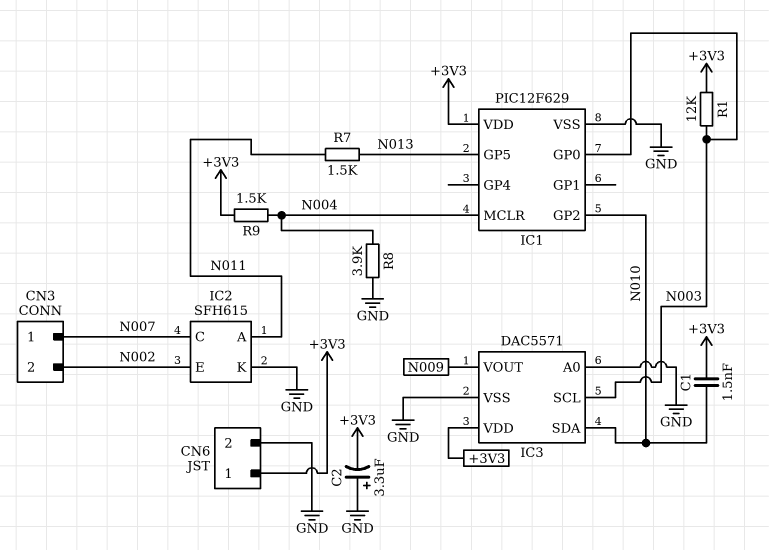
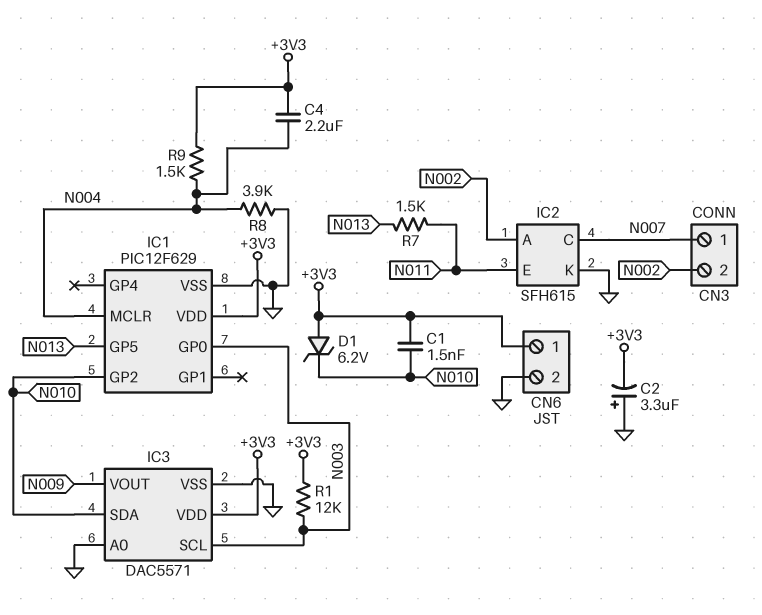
C4: none -> 2.2uF (+3V3, N004)
D1: none -> zener 6.2V (A +3V3, K N010)
IC2 pin A: N011 -> N002
IC2 pin E: N002 -> N011

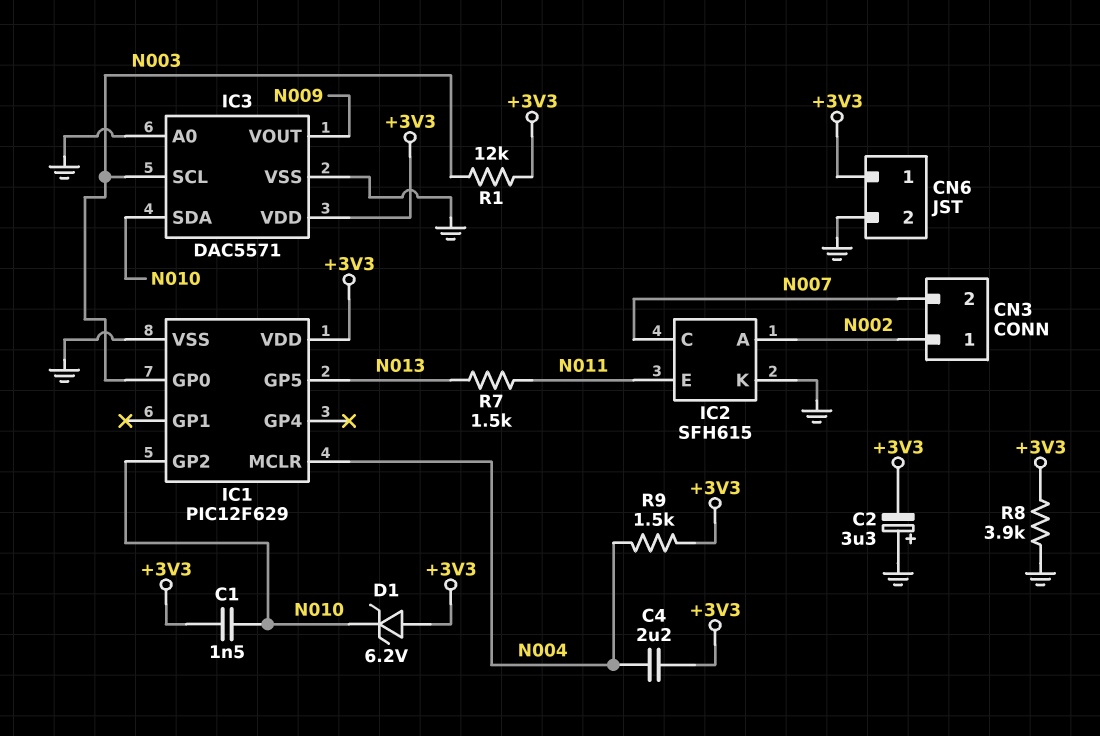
CN3 pin 1: N007 -> N002
CN3 pin 2: N002 -> N007
R8: 3.9k (GND, N004) -> 3.9k (+3V3, GND)

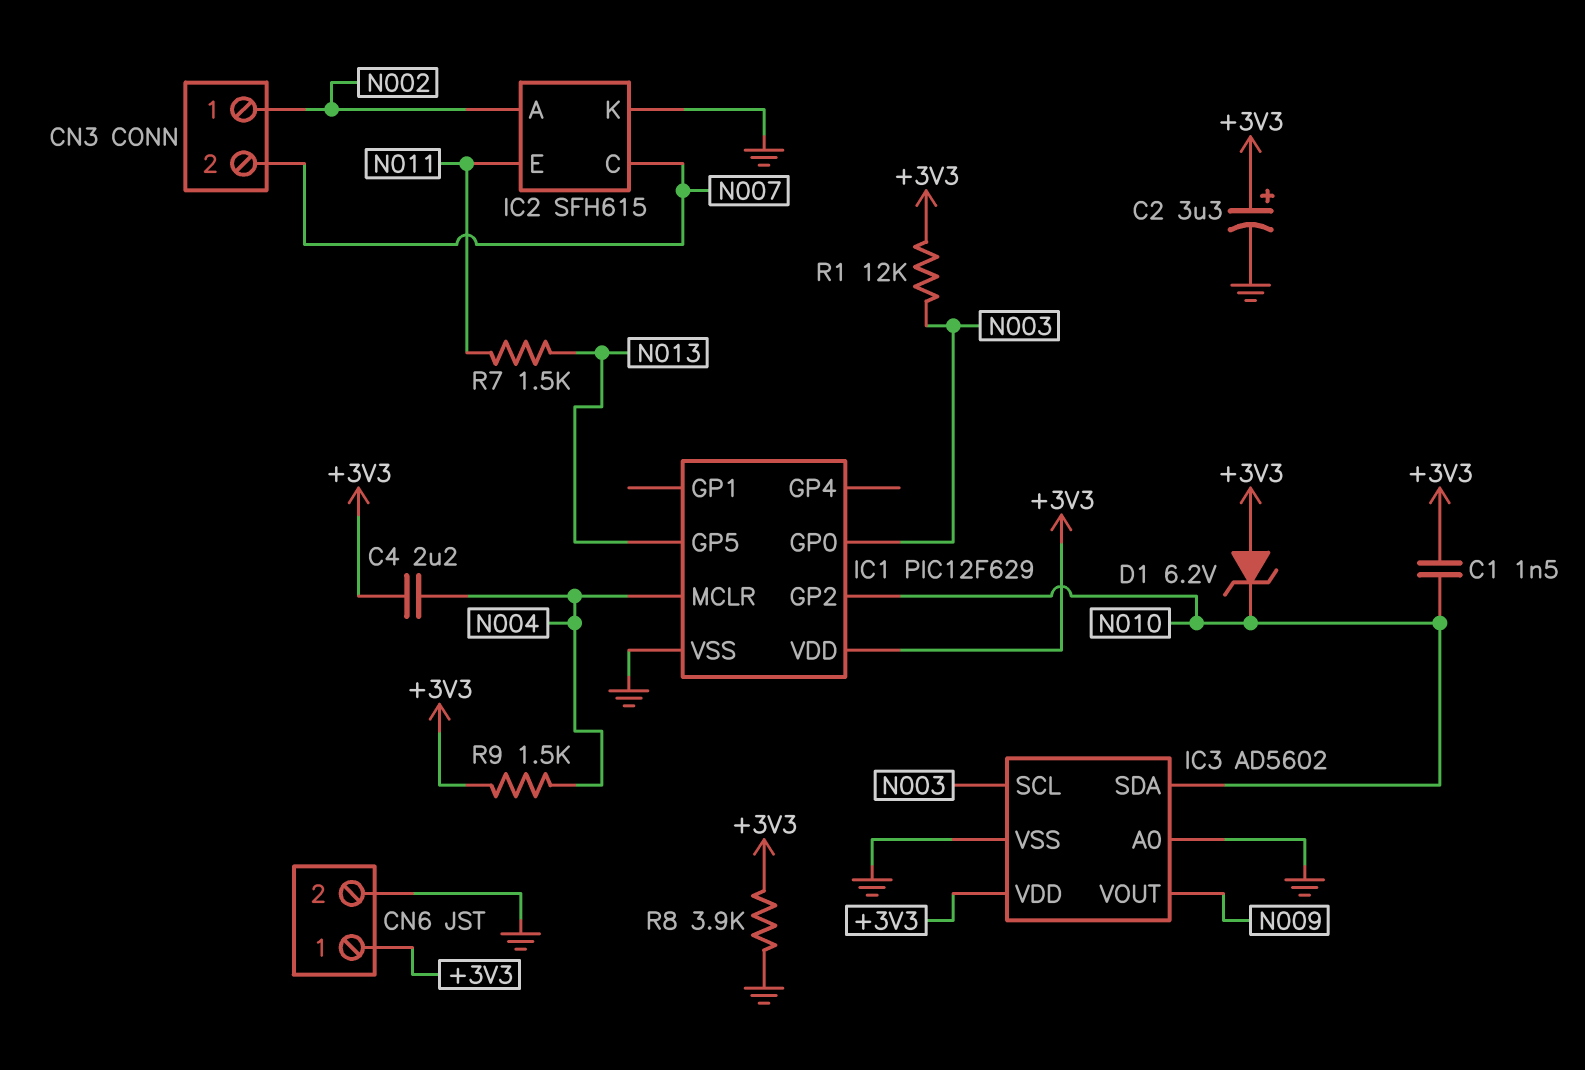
C2: 3.3uF (plus GND, minus +3V3) -> 3.3uF (plus +3V3, minus GND)
IC3: DAC5571 -> AD5602

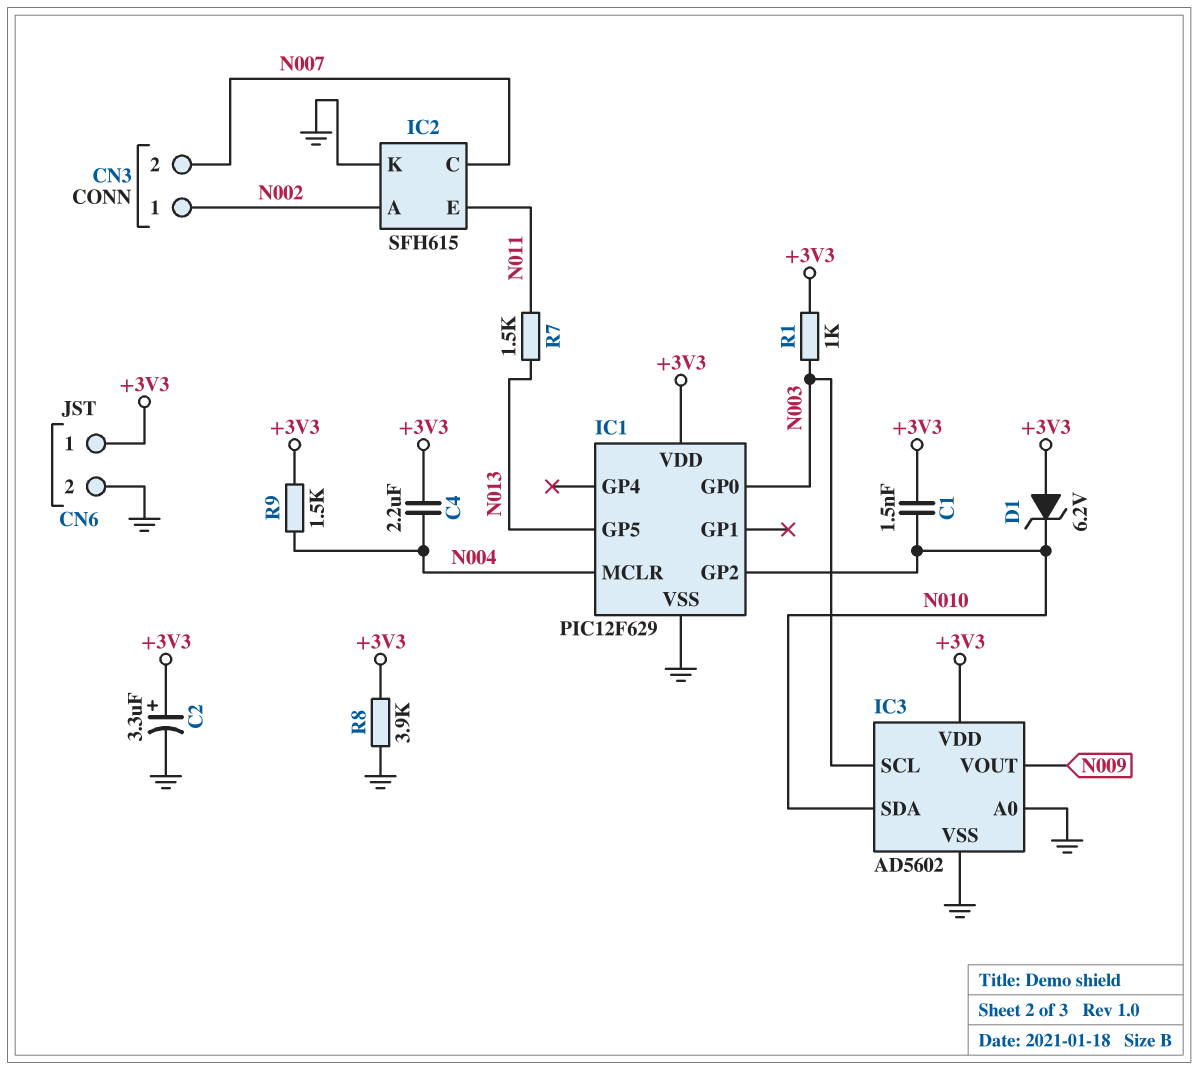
R1: 12k (+3V3, N003) -> 1k (+3V3, N003)

